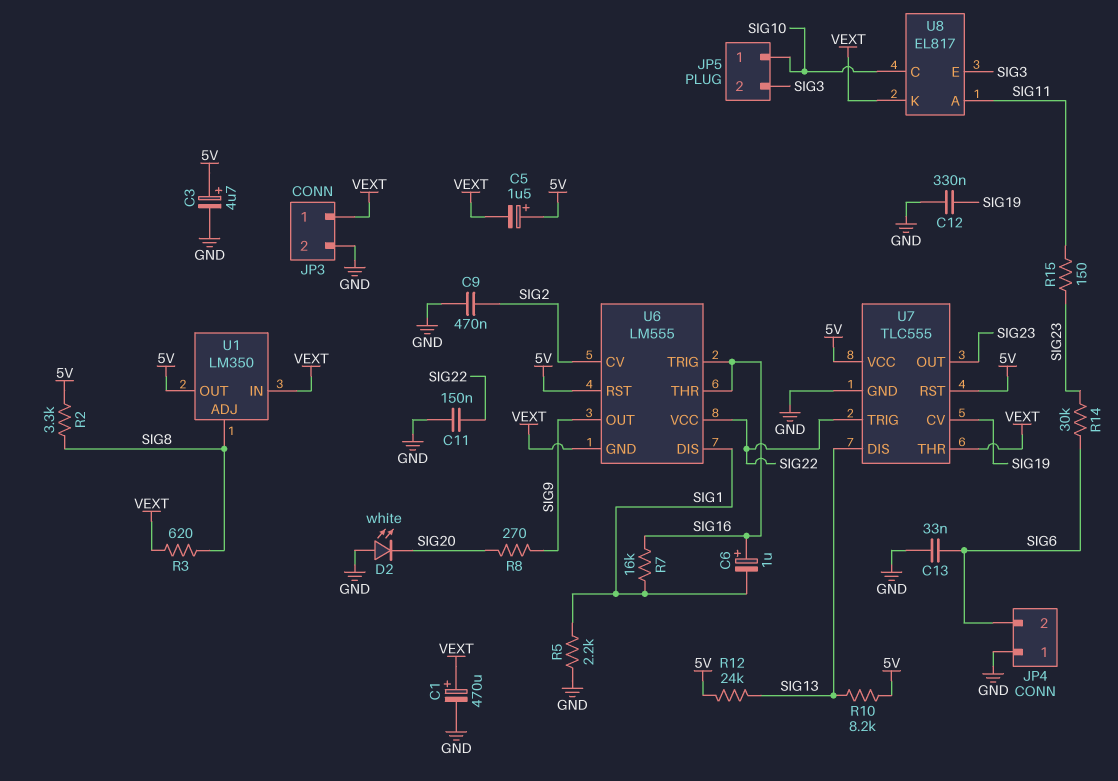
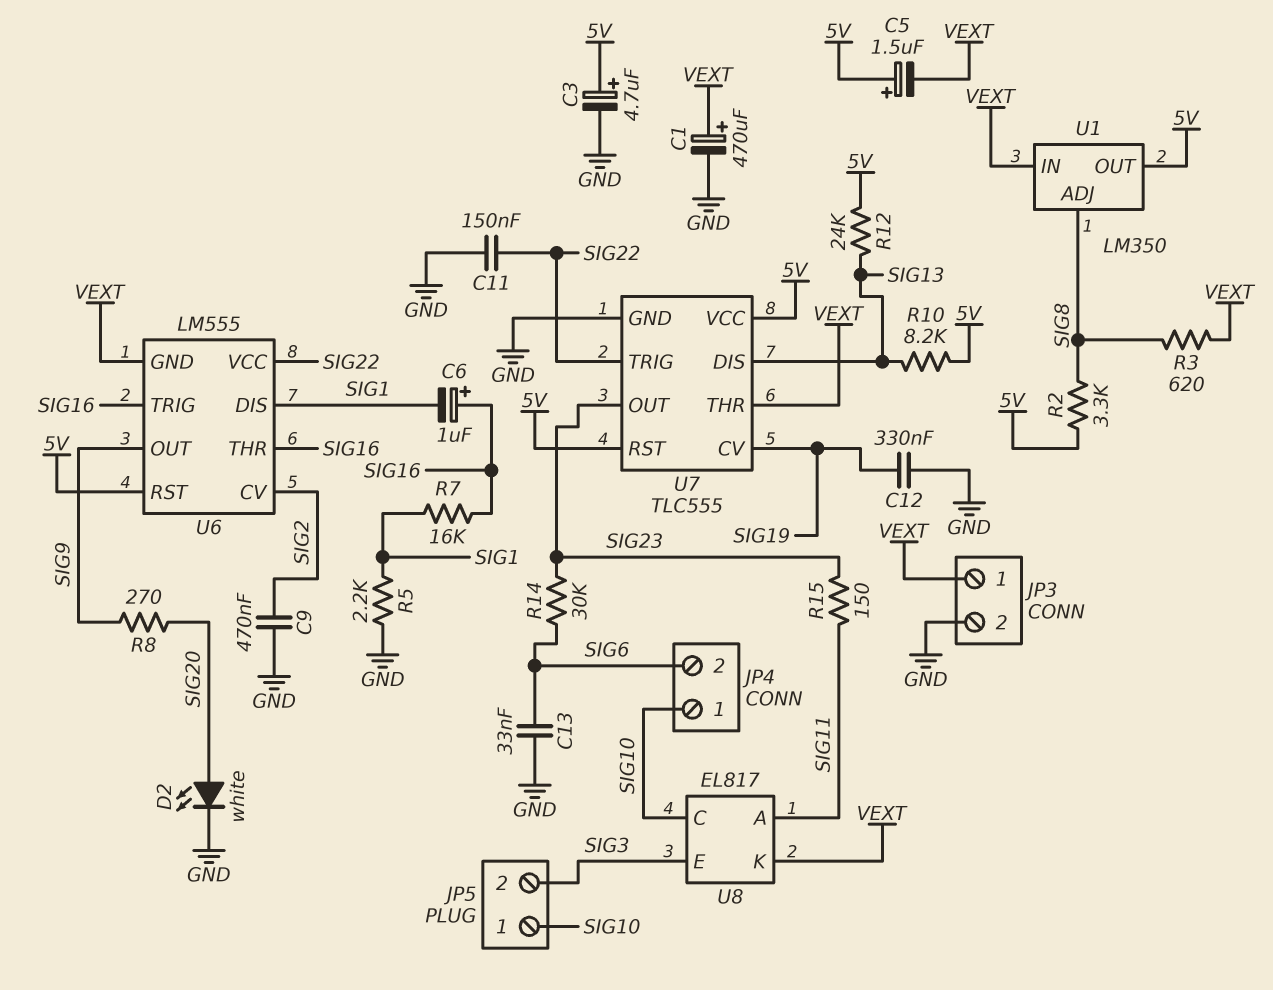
D2: LED white (A GND, K SIG20) -> LED white (A SIG20, K GND)
JP4 pin 1: GND -> SIG10

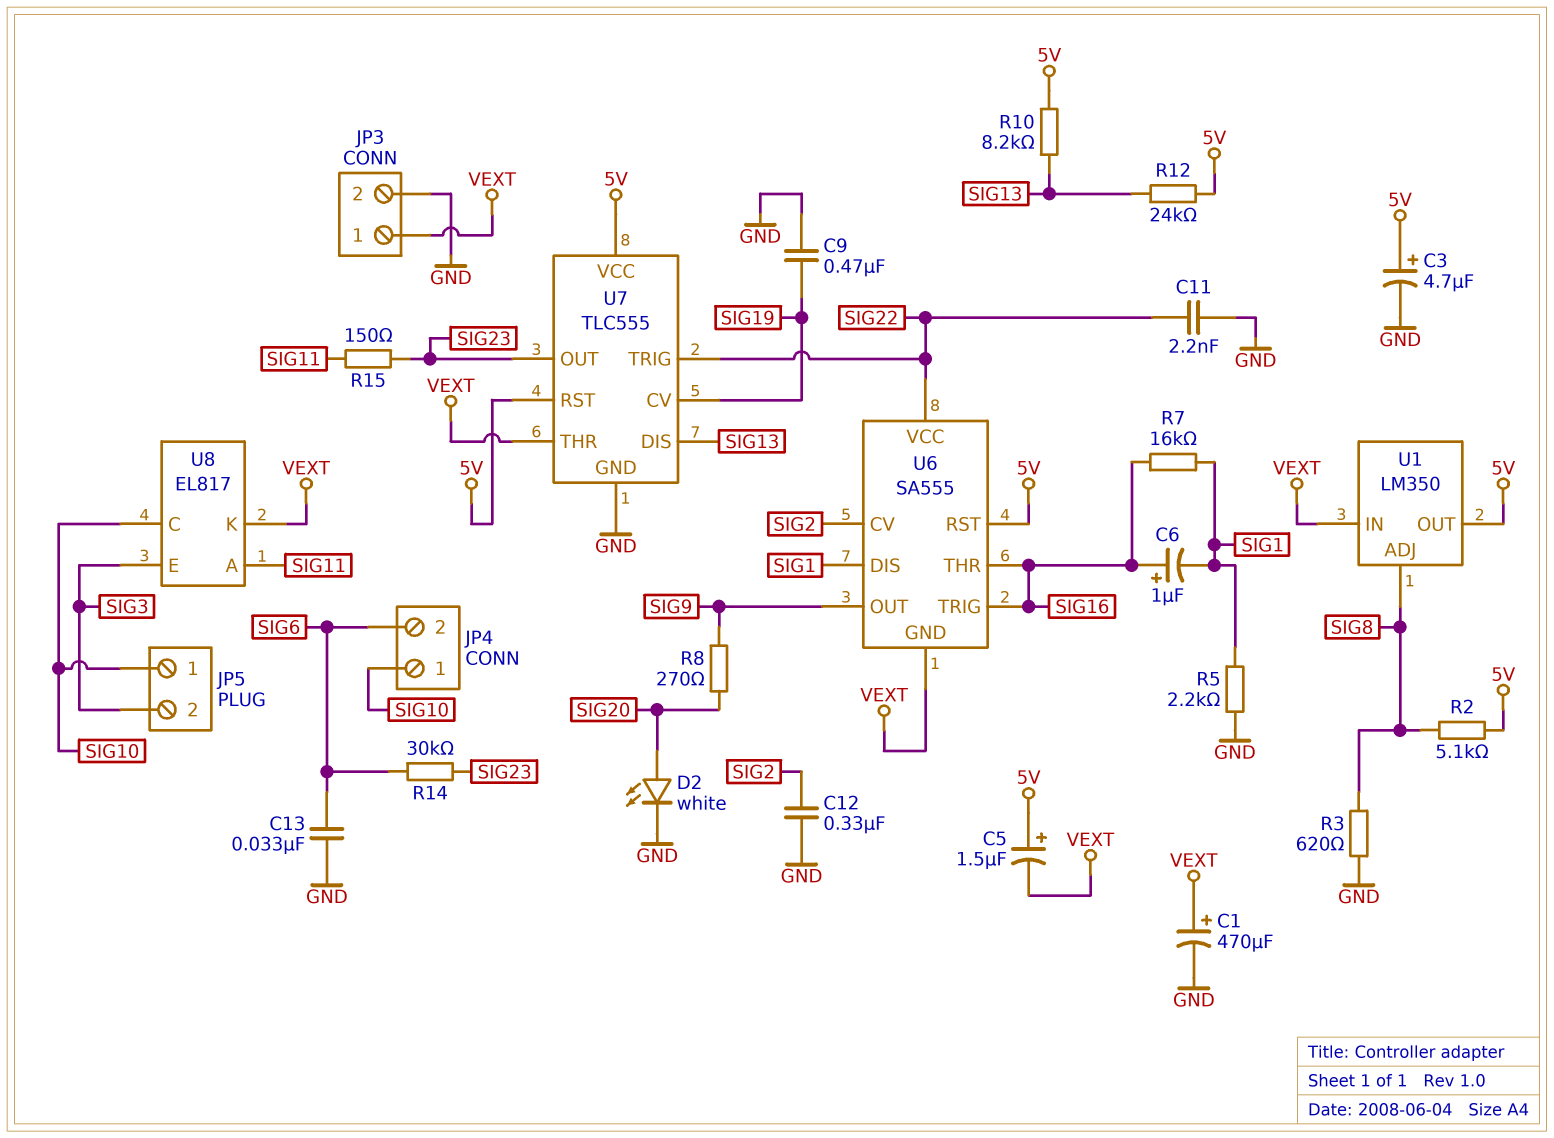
C9: 470nF (GND, SIG2) -> 470nF (GND, SIG19)
C11: 150nF (GND, SIG22) -> 2.2nF (GND, SIG22)
C12: 330nF (GND, SIG19) -> 330nF (GND, SIG2)
R2: 3.3k (5V, SIG8) -> 5.1k (5V, SIG8)
R3: 620 (SIG8, VEXT) -> 620 (GND, SIG8)
U6: LM555 -> SA555

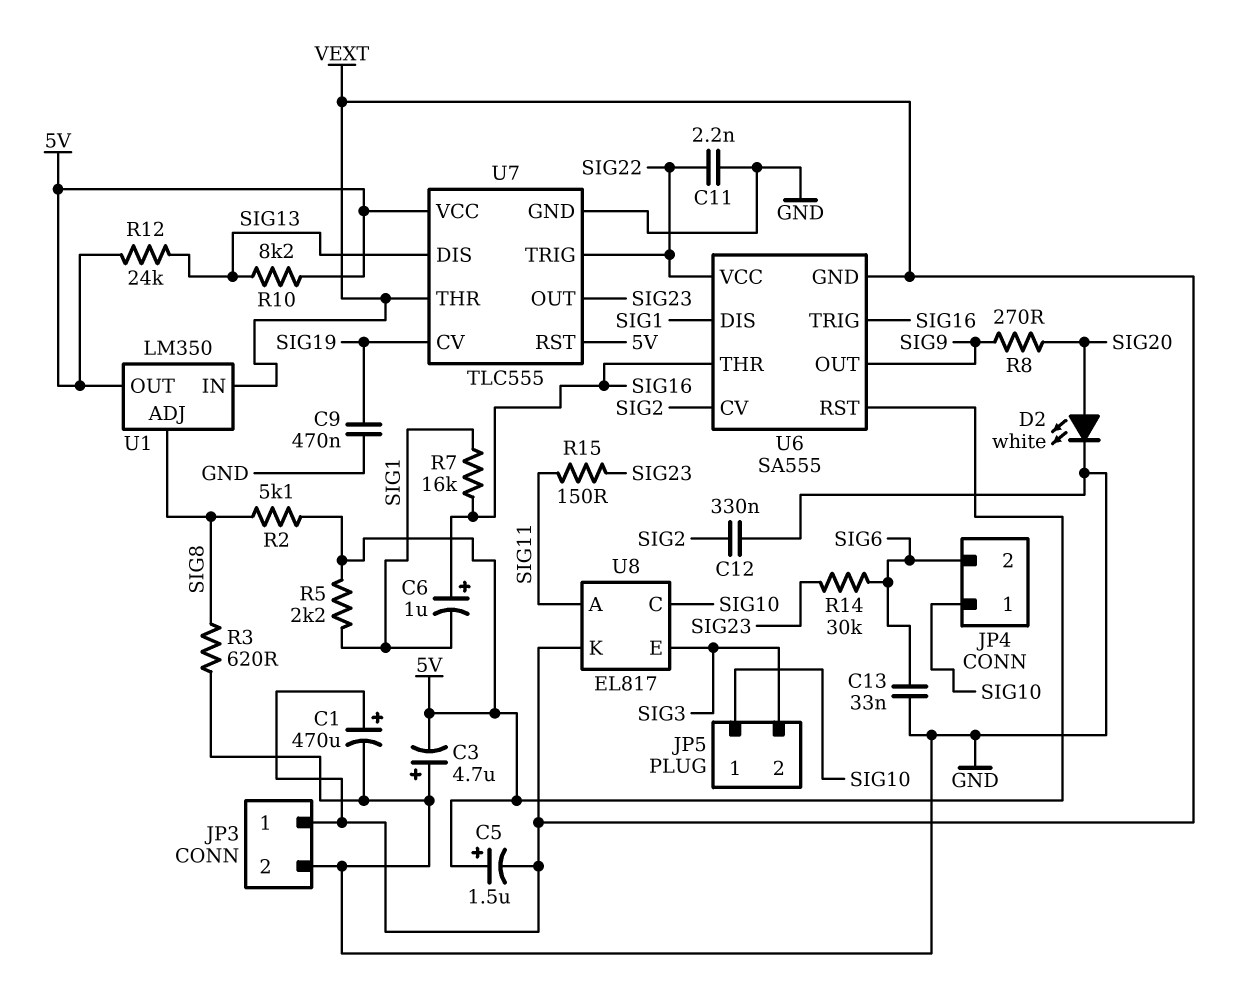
C3: 4.7uF (plus 5V, minus GND) -> 4.7uF (plus GND, minus 5V)
R5: 2.2k (GND, SIG1) -> 2.2k (5V, SIG1)

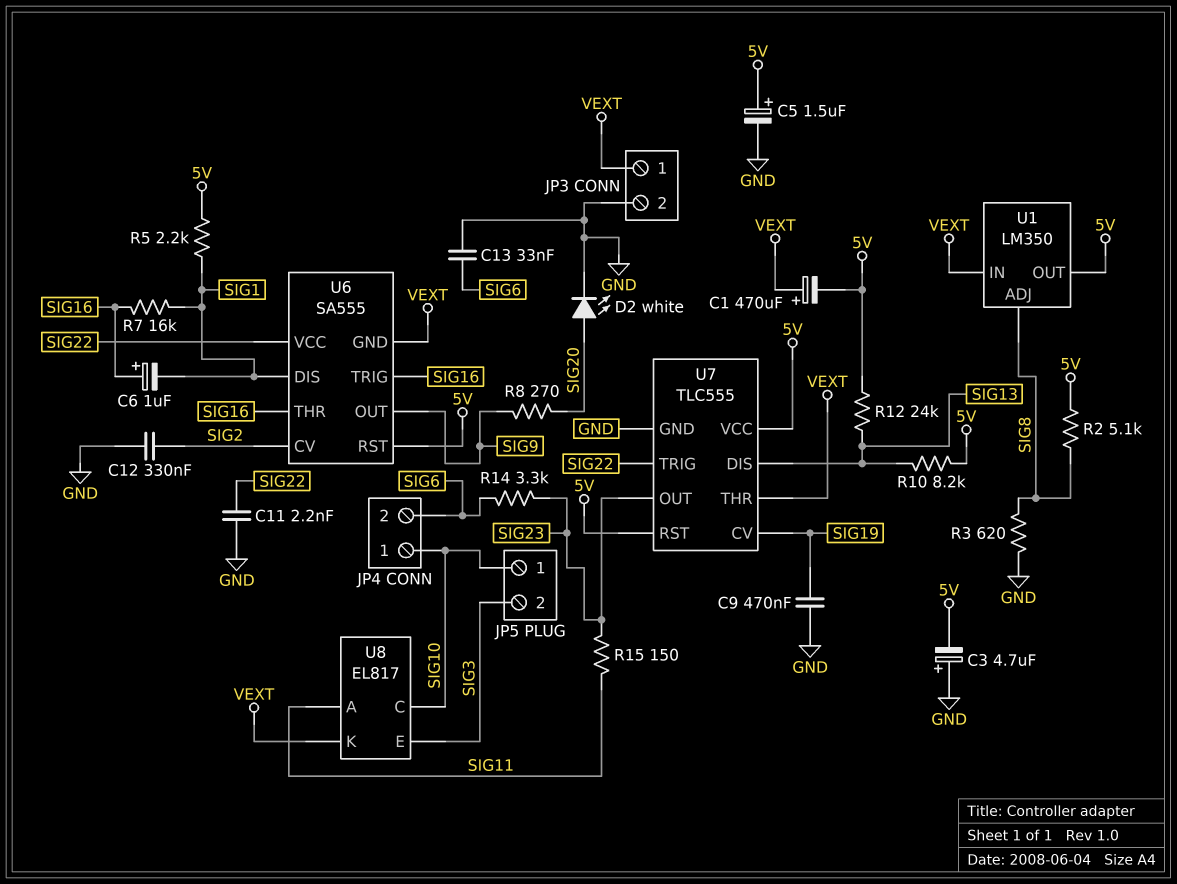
C1: 470uF (plus VEXT, minus GND) -> 470uF (plus VEXT, minus 5V)
C5: 1.5uF (plus 5V, minus VEXT) -> 1.5uF (plus 5V, minus GND)
R14: 30k (SIG6, SIG23) -> 3.3k (SIG6, SIG23)

